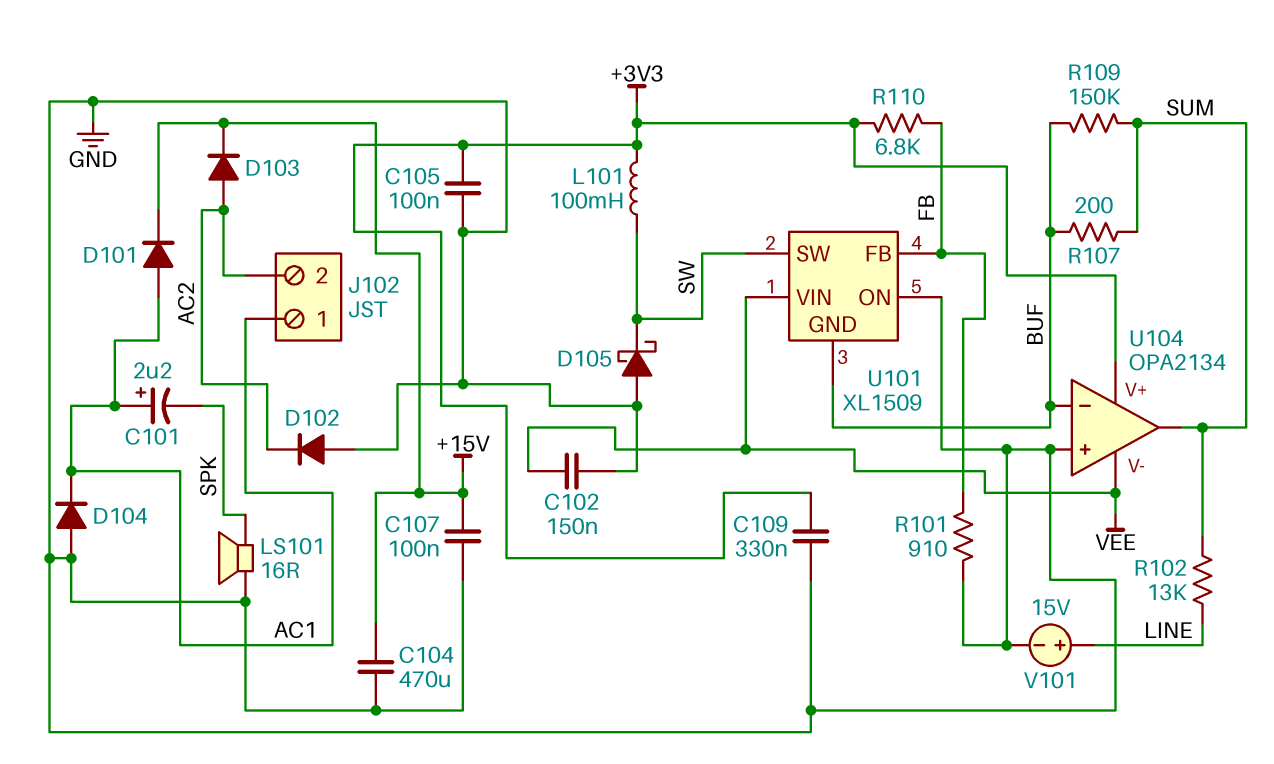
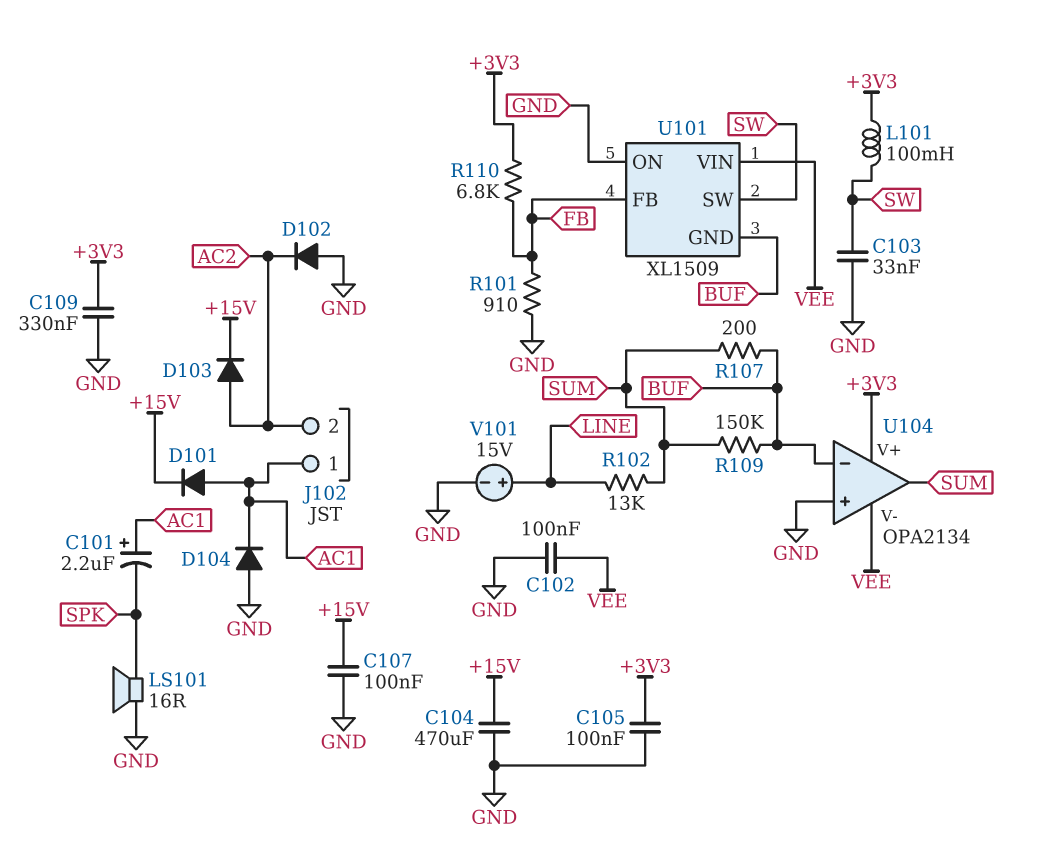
C102: 150nF (GND, VEE) -> 100nF (GND, VEE)
C103: none -> 33nF (GND, SW)
D105: schottky (A GND, K SW) -> none

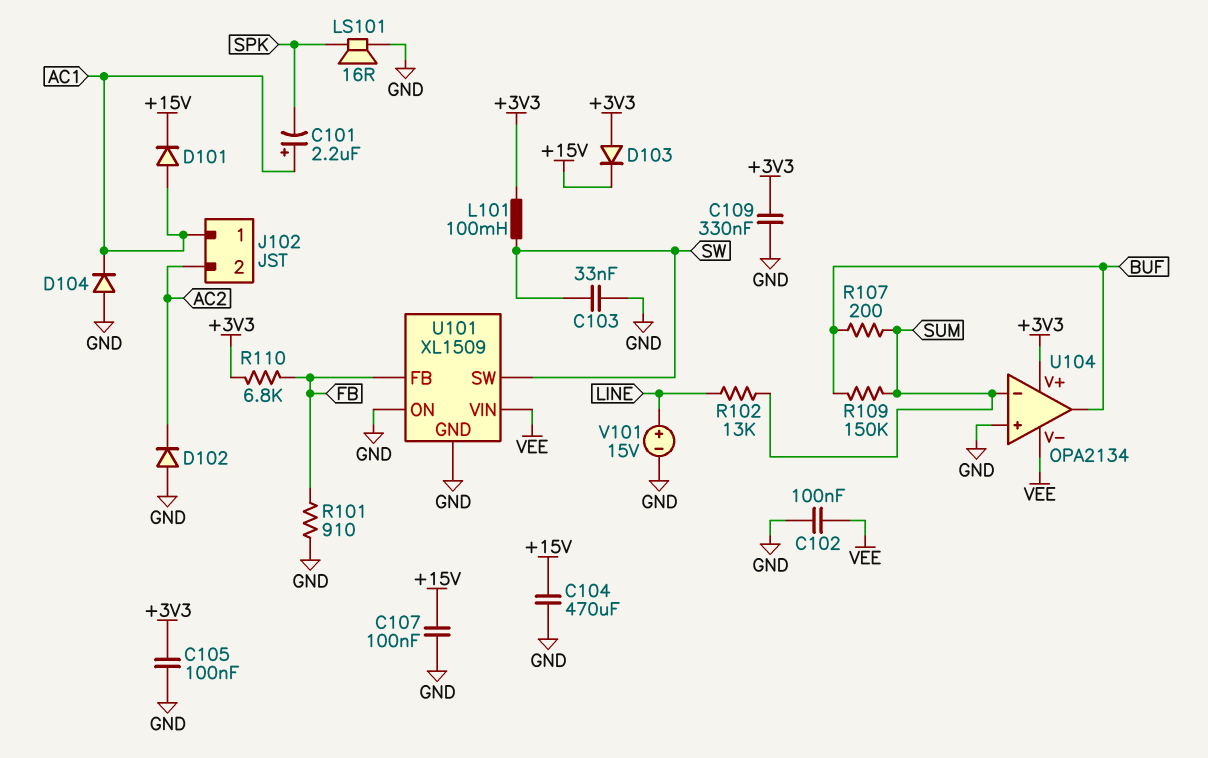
D103: diode (A AC2, K +15V) -> diode (A +3V3, K +15V)
U101 pin GND: BUF -> GND
U104 pin in-: BUF -> SUM
U104 pin out: SUM -> BUF

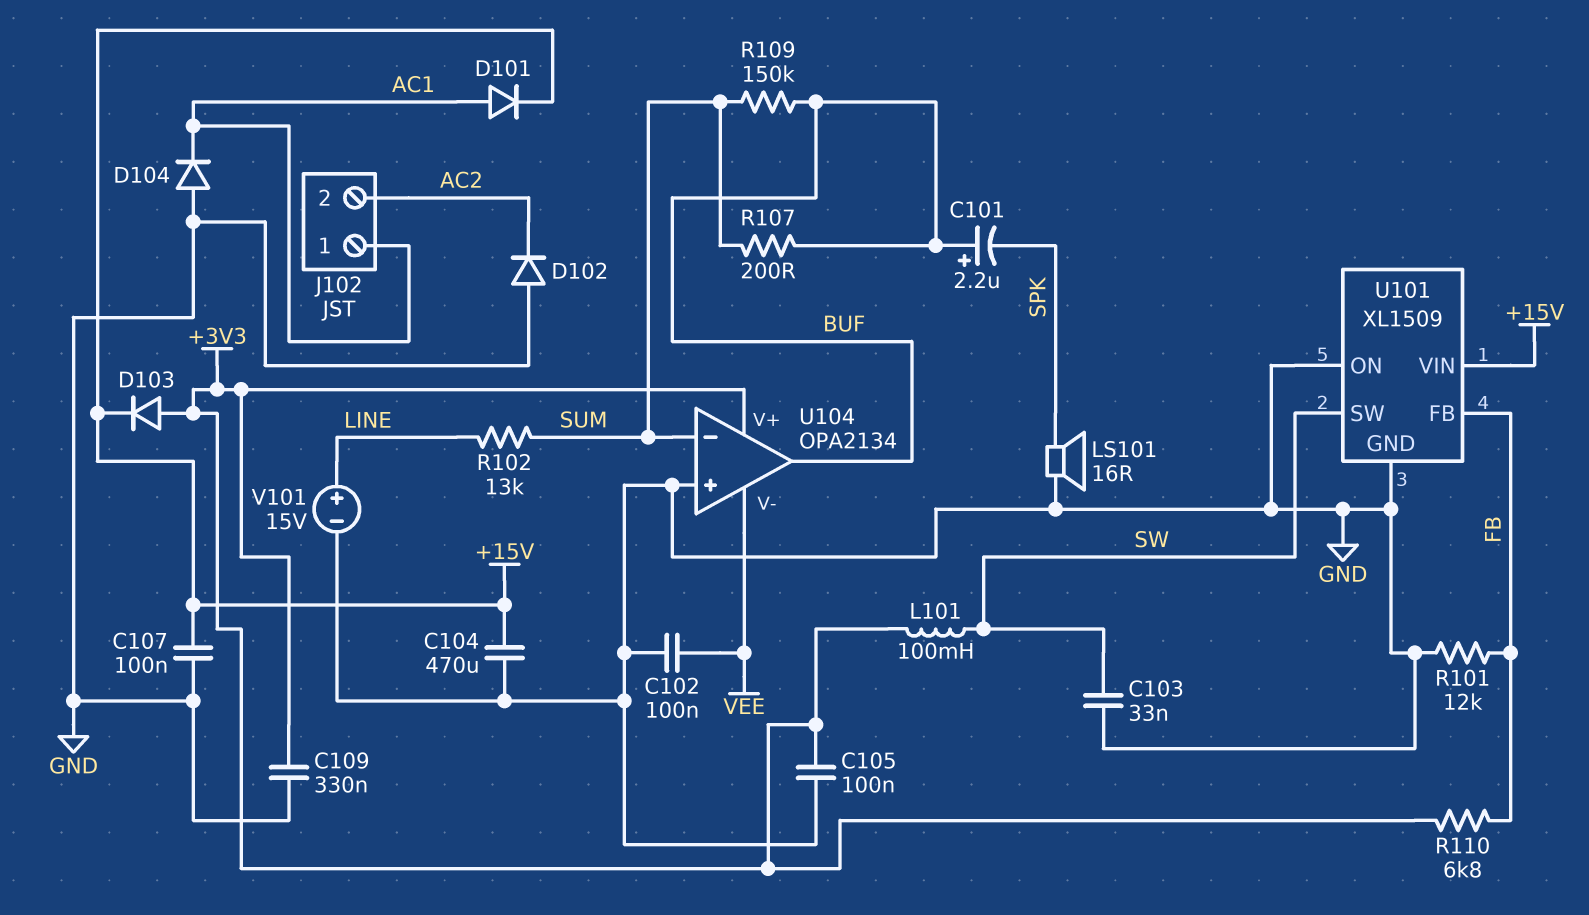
C101: 2.2uF (plus AC1, minus SPK) -> 2.2uF (plus BUF, minus SPK)
R101: 910 (FB, GND) -> 12k (FB, GND)
U101 pin VIN: VEE -> +15V

